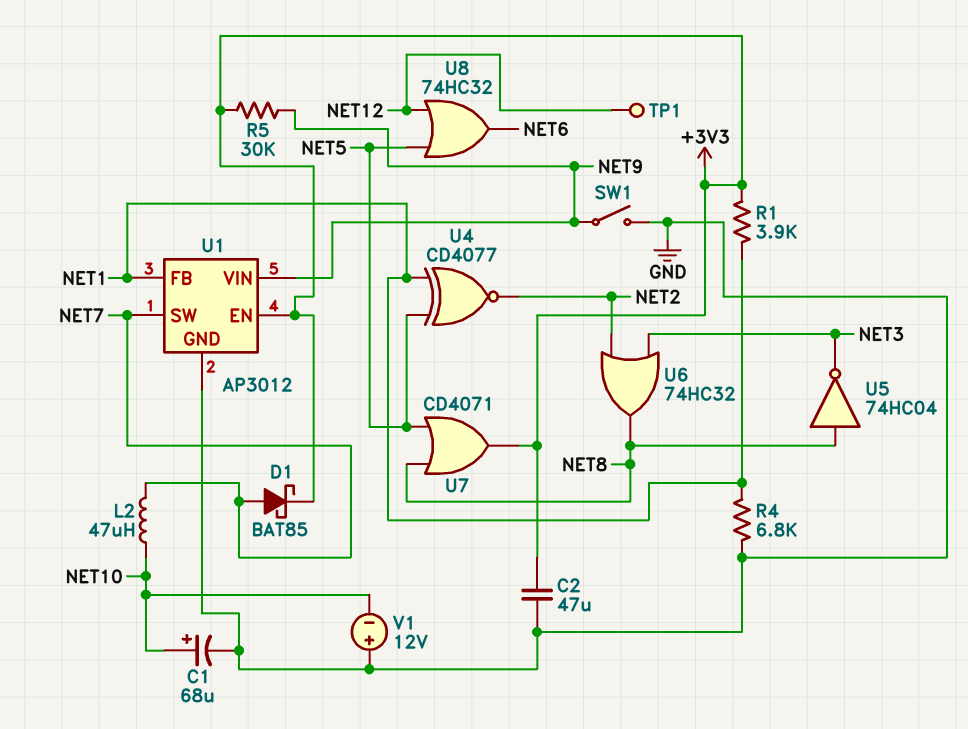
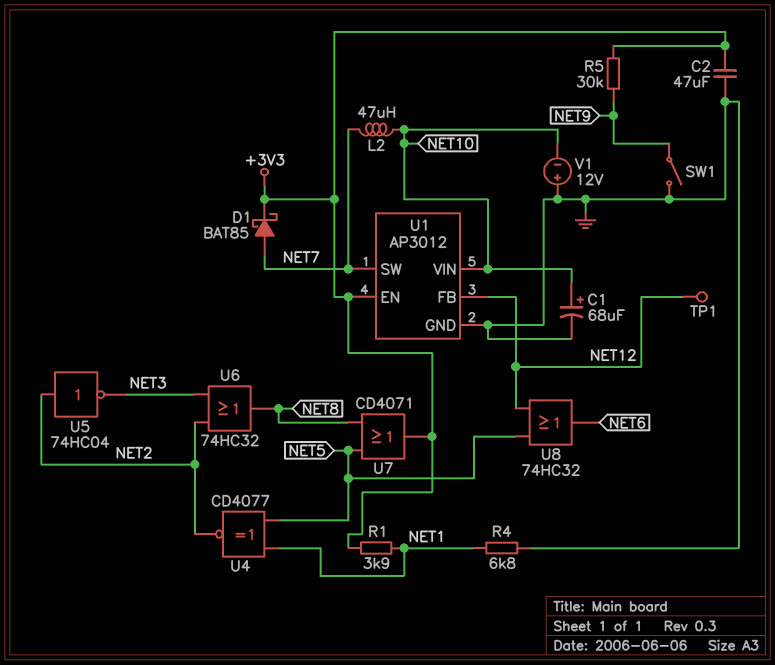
U1 pin FB: NET1 -> NET12
U1 pin VIN: NET9 -> NET10
U5: NOT 74HC04 (in NET8, out NET3) -> NOT 74HC04 (in NET2, out NET3)

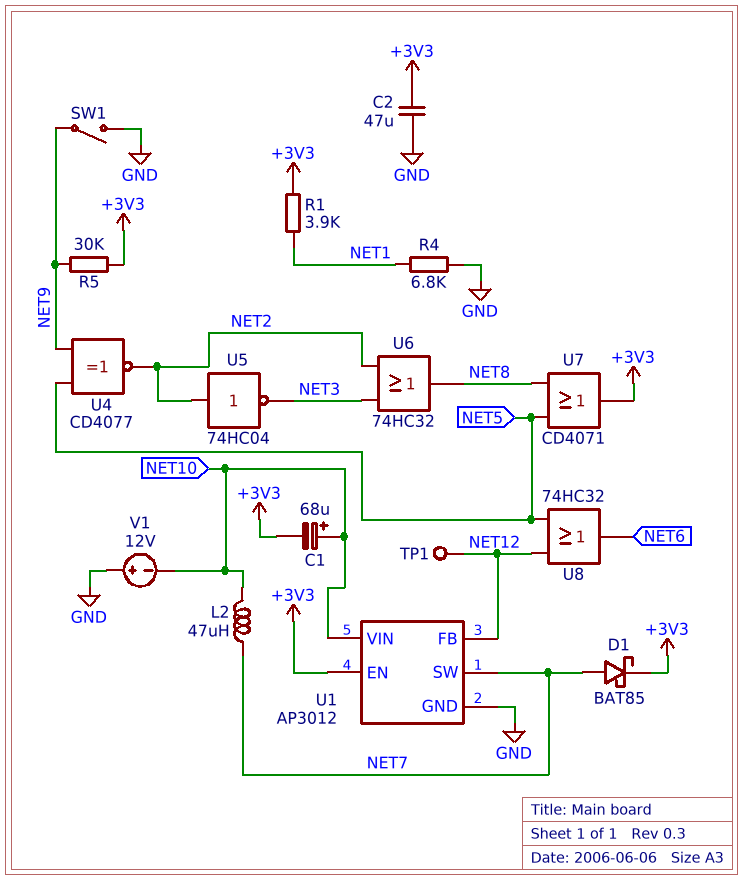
C1: 68uF (plus NET10, minus GND) -> 68uF (plus NET10, minus +3V3)
U4: XNOR CD4077 (in NET1, in NET5, out NET2) -> XNOR CD4077 (in NET5, in NET9, out NET2)

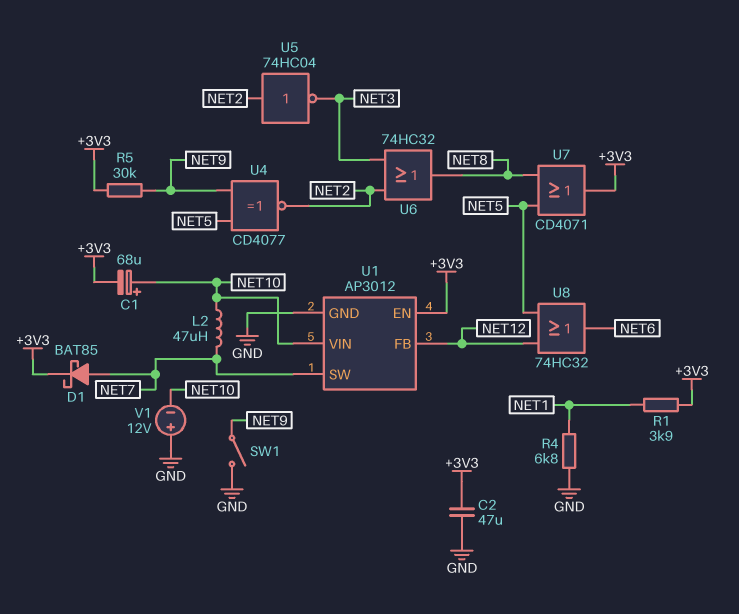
TP1: test point (NET12) -> none

